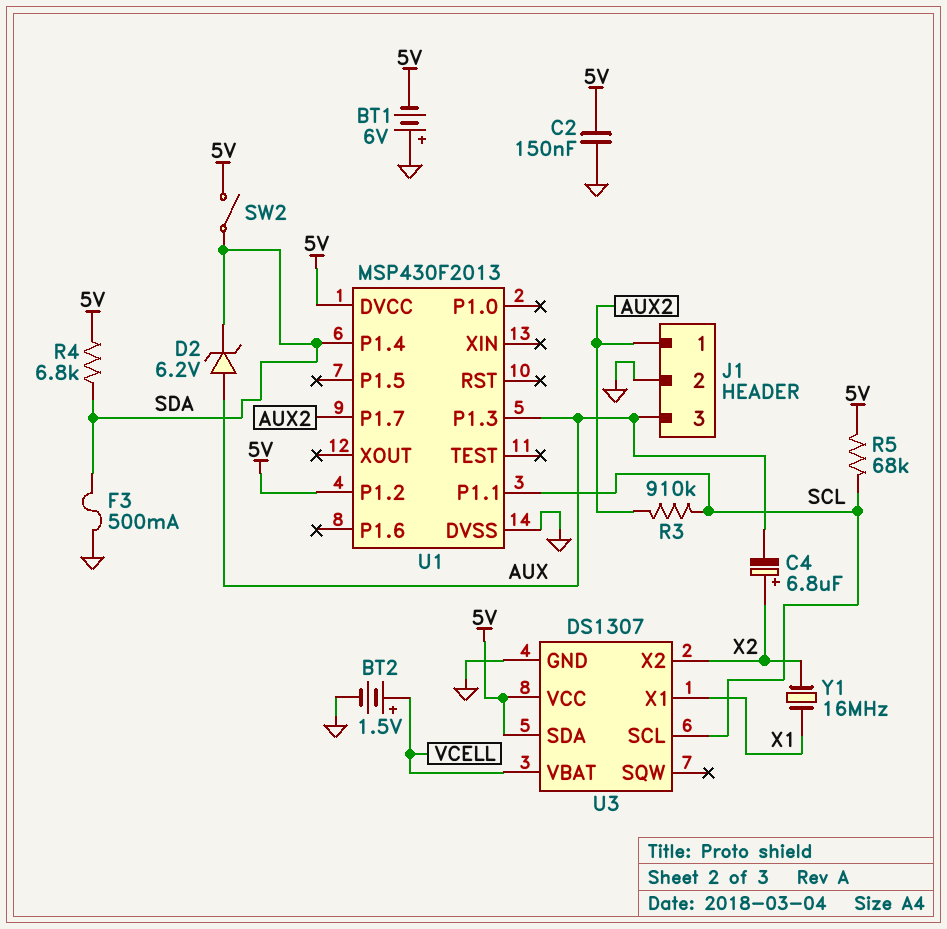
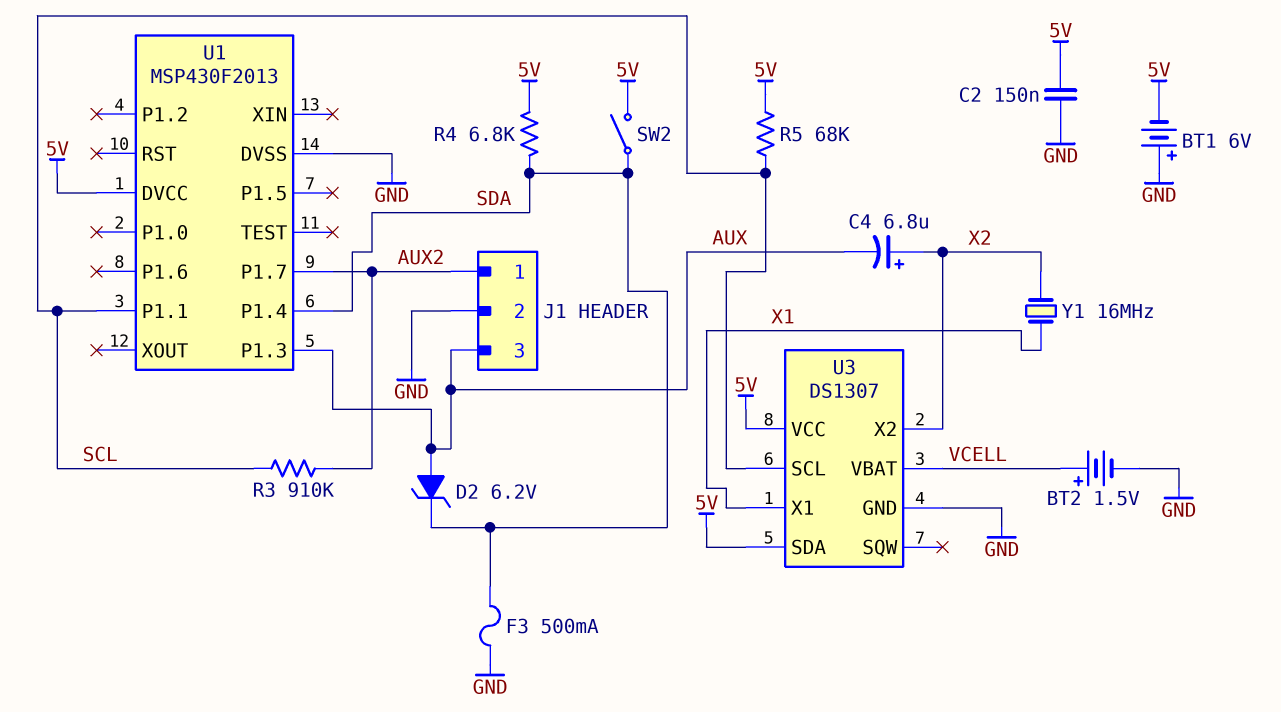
U1 pin P1.2: 5V -> none

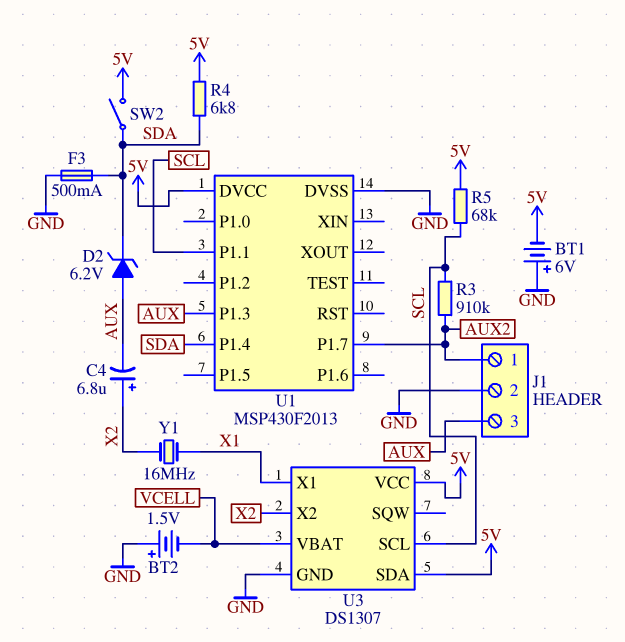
BT2: 1.5V (plus VCELL, minus GND) -> 1.5V (plus GND, minus VCELL)
C2: 150nF (5V, GND) -> none

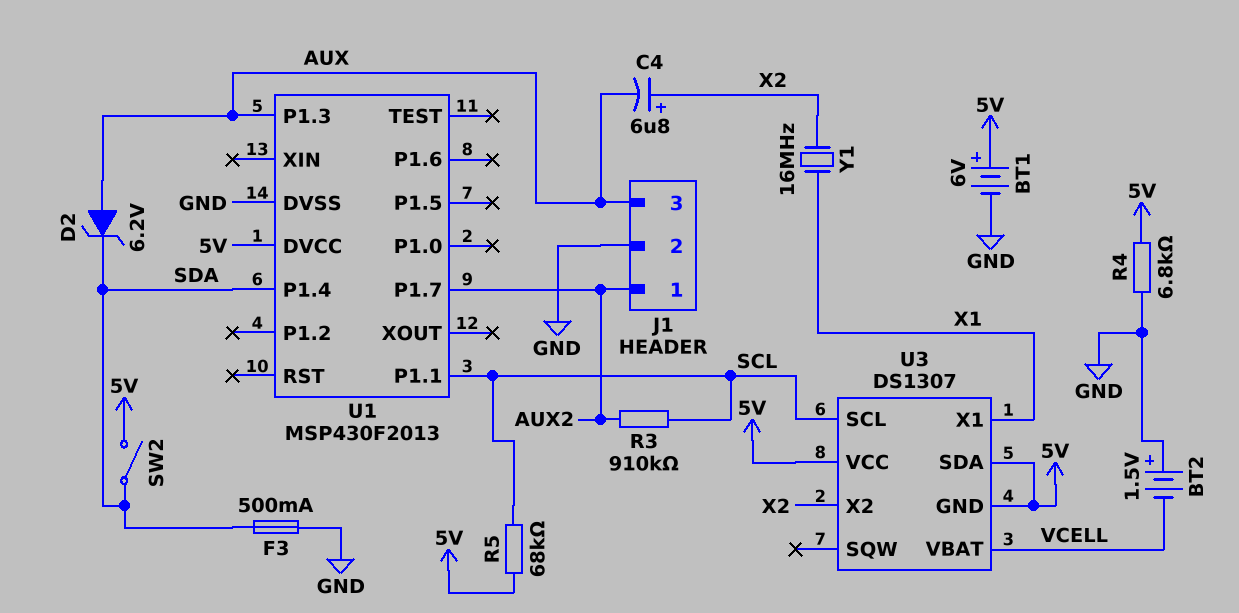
BT1: 6V (plus GND, minus 5V) -> 6V (plus 5V, minus GND)
R4: 6.8k (5V, SDA) -> 6.8k (5V, GND)
U3 pin GND: GND -> 5V

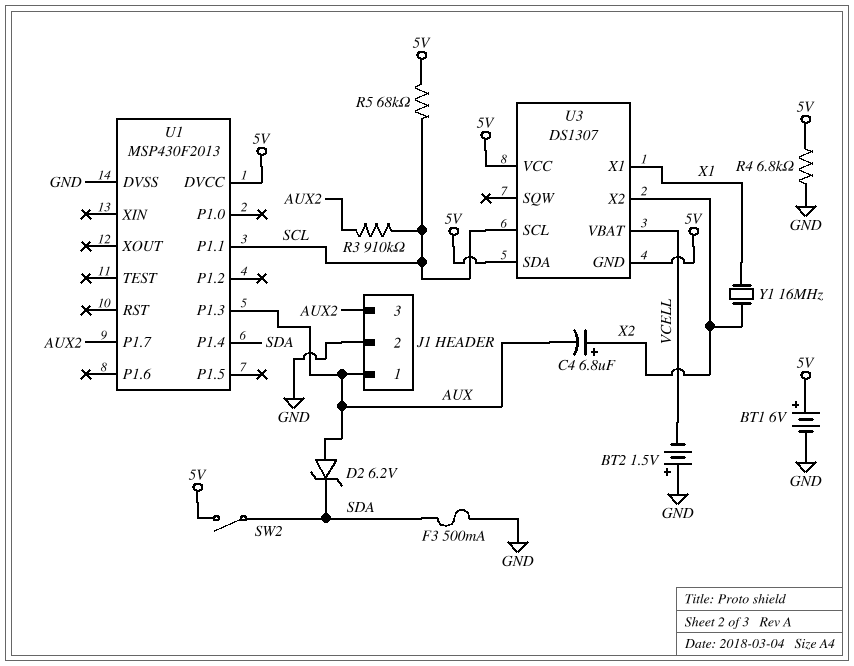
J1 pin 1: AUX2 -> AUX
J1 pin 3: AUX -> AUX2

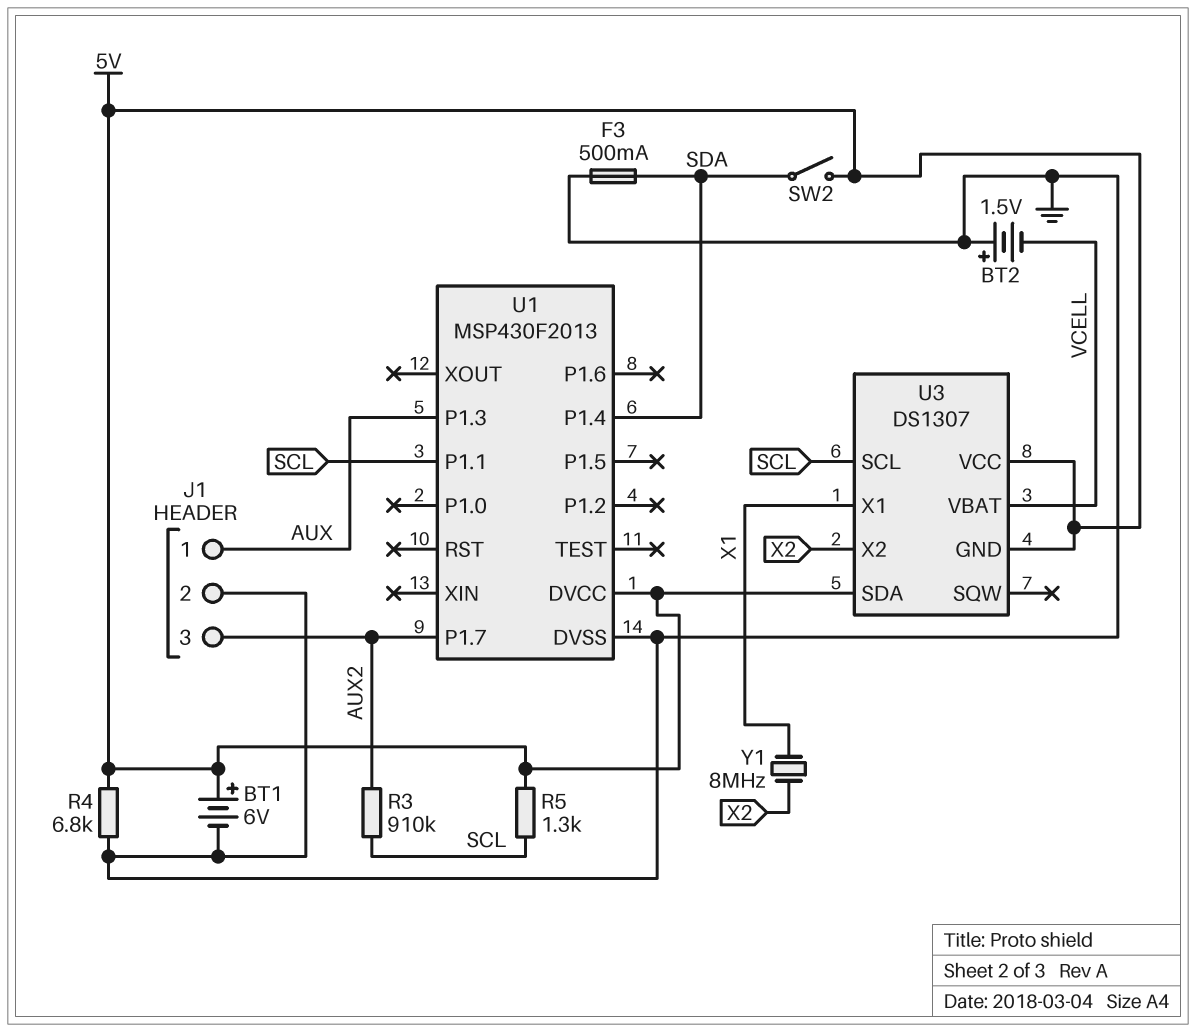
C4: 6.8uF (plus X2, minus AUX) -> none
D2: zener 6.2V (A AUX, K SDA) -> none
R5: 68k (5V, SCL) -> 1.3k (5V, SCL)
Y1: 16MHz (X1, X2) -> 8MHz (X1, X2)

